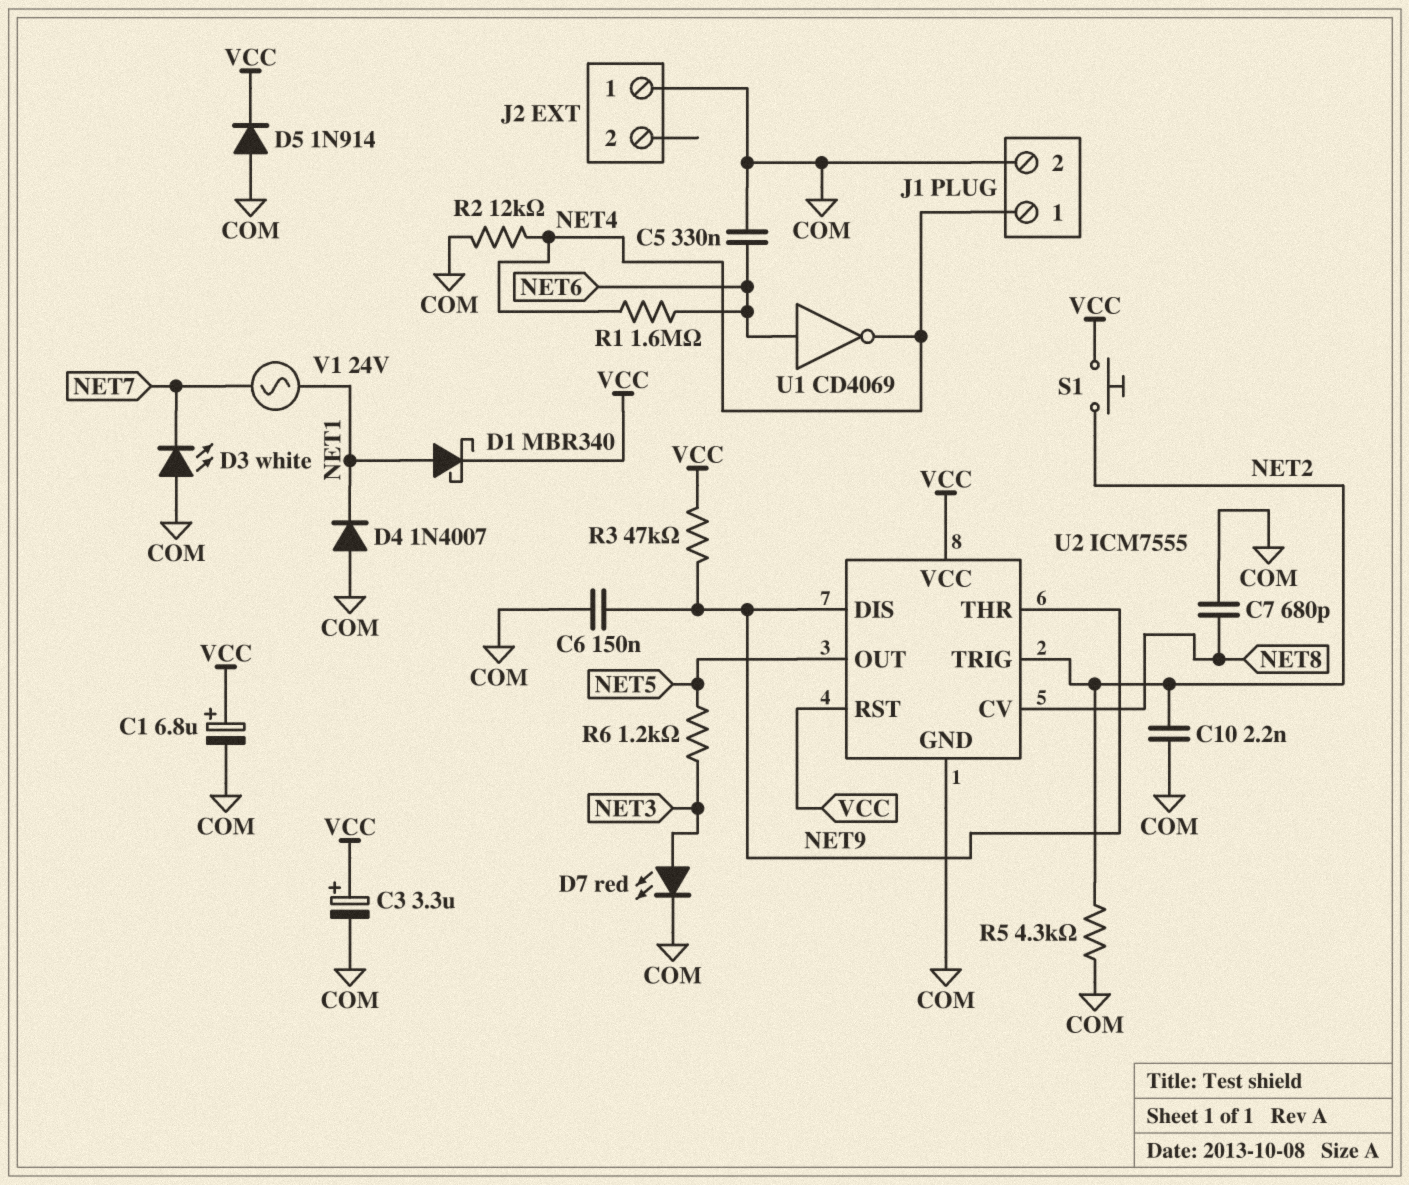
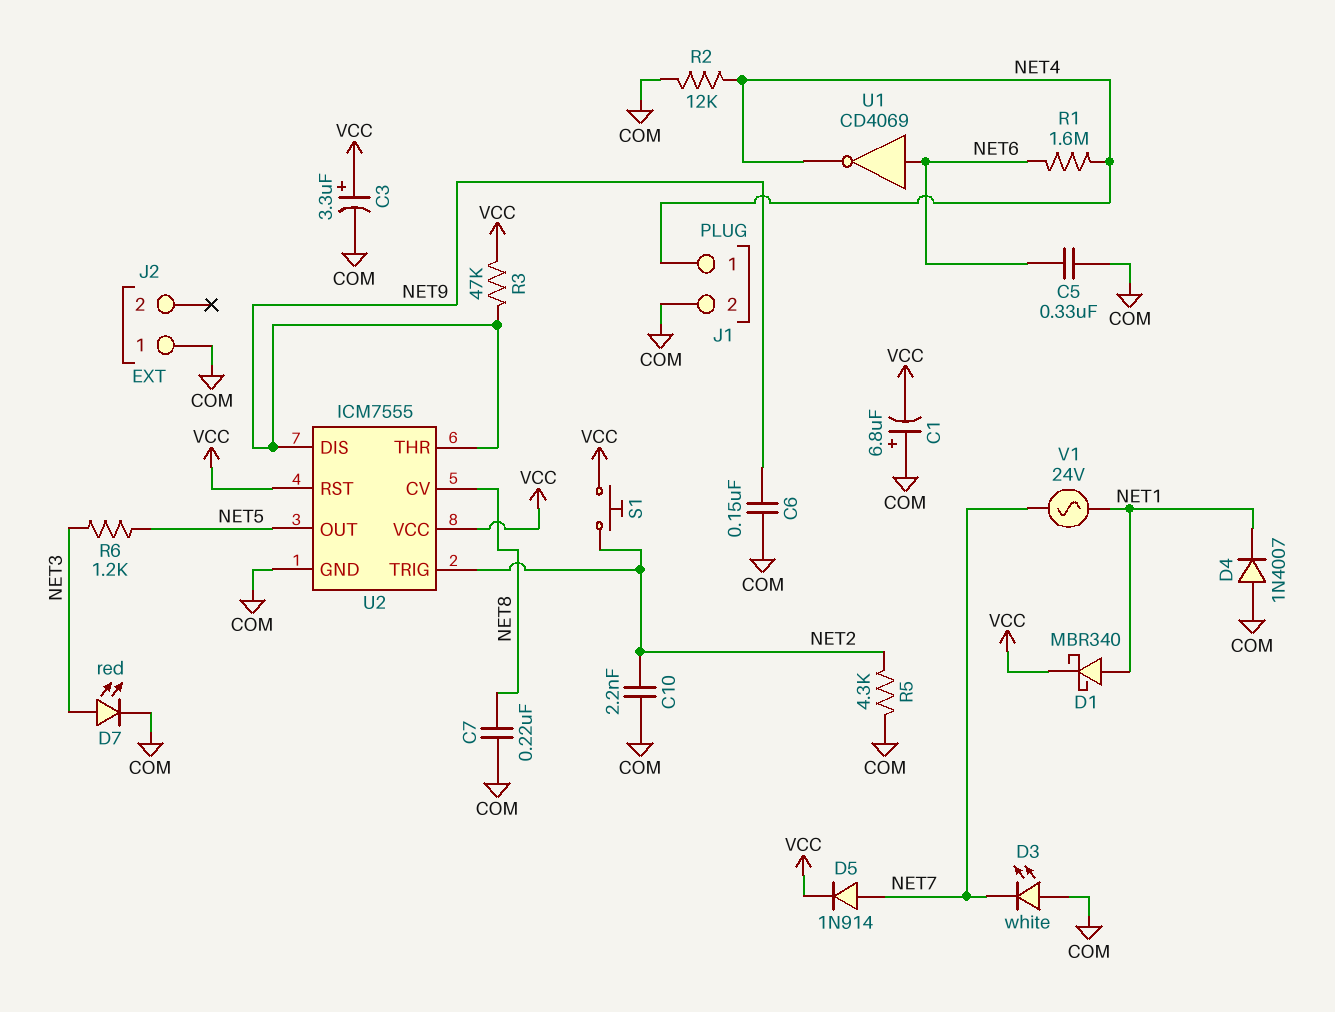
C1: 6.8uF (plus VCC, minus COM) -> 6.8uF (plus COM, minus VCC)
C7: 680pF (COM, NET8) -> 220nF (COM, NET8)
D5: diode 1N914 (A COM, K VCC) -> diode 1N914 (A NET7, K VCC)

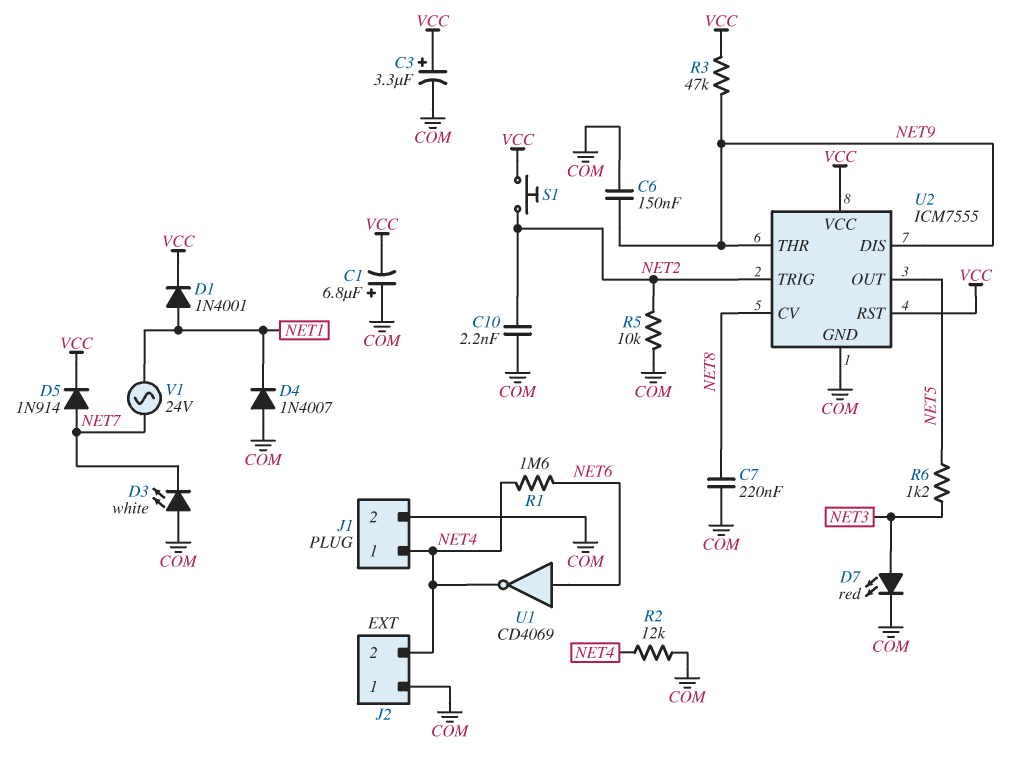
C5: 330nF (COM, NET6) -> none
D1: schottky MBR340 (A NET1, K VCC) -> diode 1N4001 (A NET1, K VCC)
J2 pin 2: none -> NET4
R5: 4.3k (COM, NET2) -> 10k (COM, NET2)

